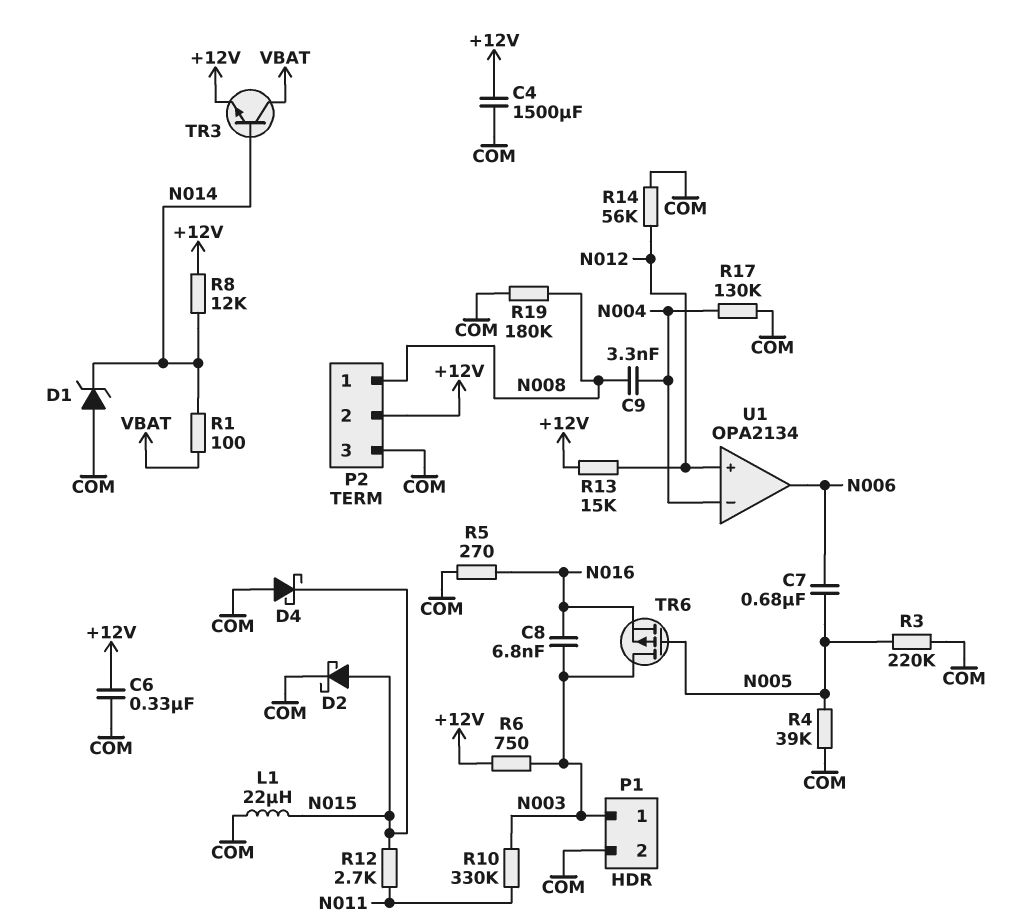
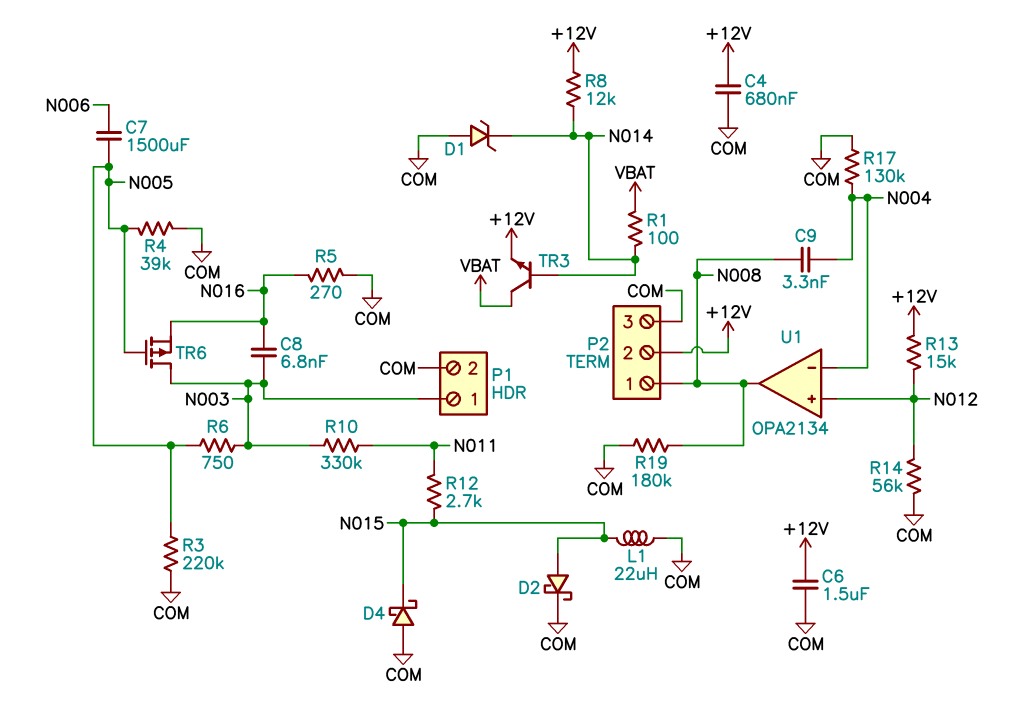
C4: 1500uF (+12V, COM) -> 680nF (+12V, COM)
C6: 330nF (+12V, COM) -> 1.5uF (+12V, COM)
C7: 680nF (N005, N006) -> 1500uF (N005, N006)
R6: 750 (+12V, N003) -> 750 (N003, N005)
U1 pin out: N006 -> N008

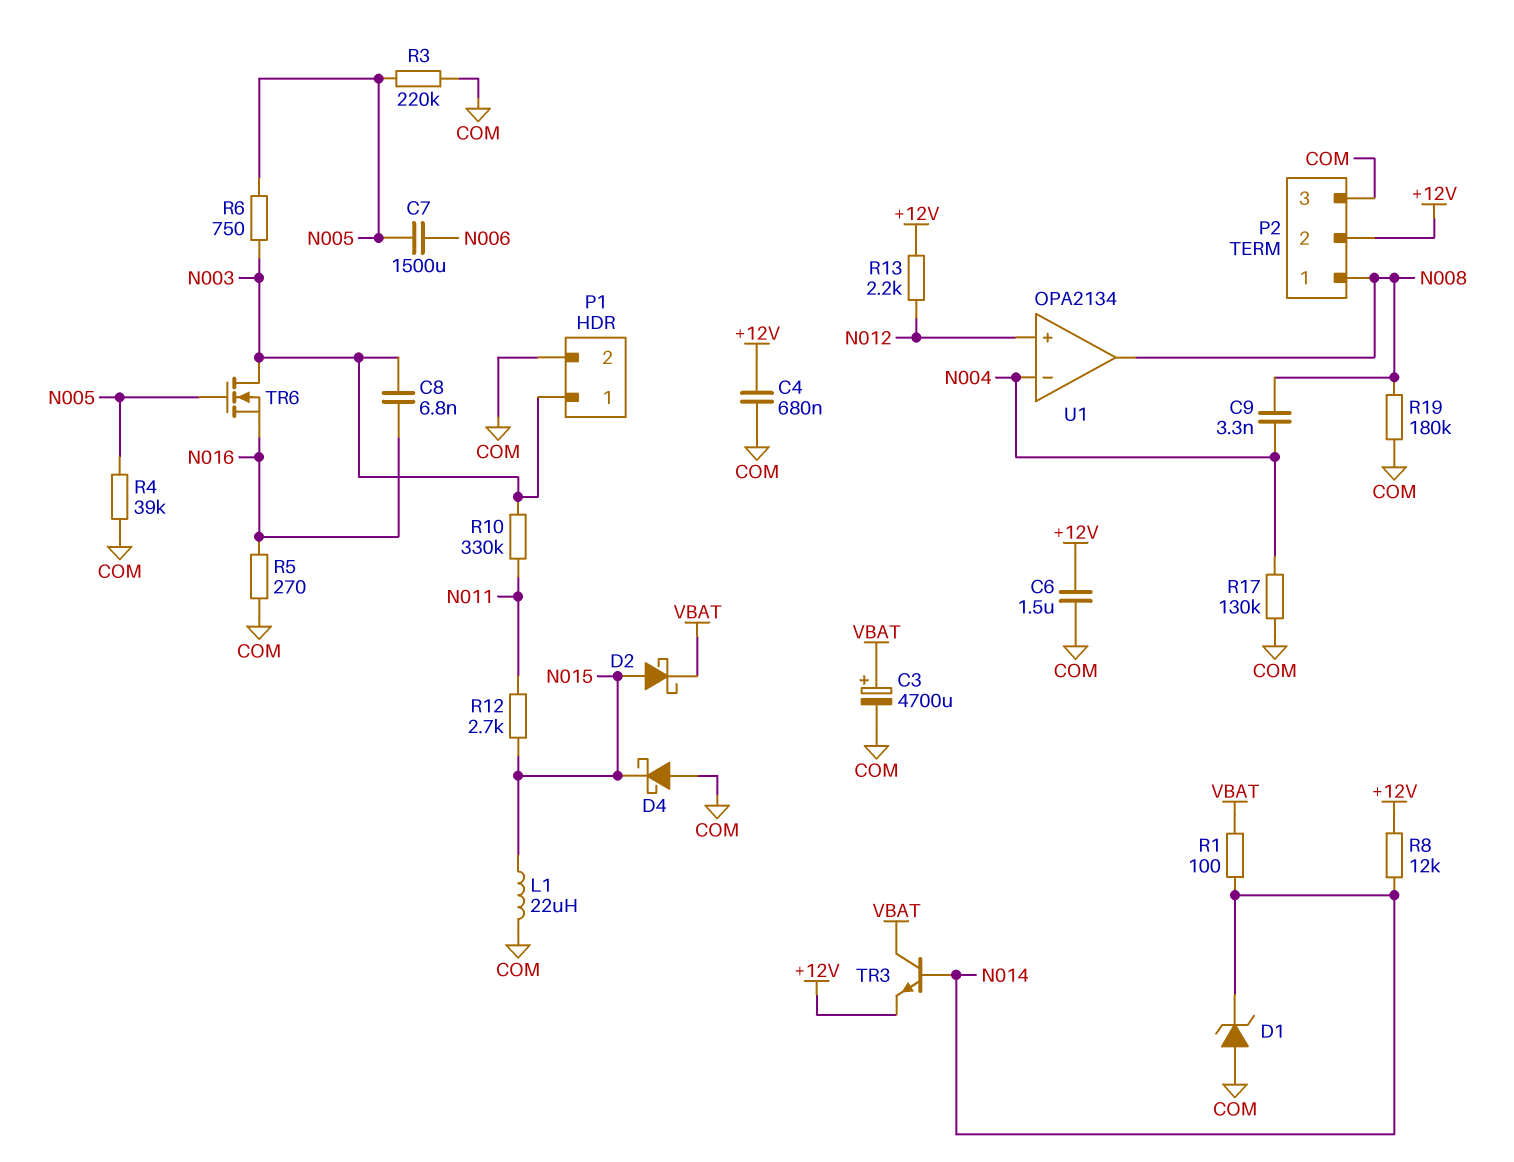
C3: none -> 4700uF (plus VBAT, minus COM)
D2: schottky (A N015, K COM) -> schottky (A N015, K VBAT)
R13: 15k (+12V, N012) -> 2.2k (+12V, N012)
R14: 56k (COM, N012) -> none
TR6: PMOS (G N005, D N003, S N016) -> NMOS (G N005, D N003, S N016)

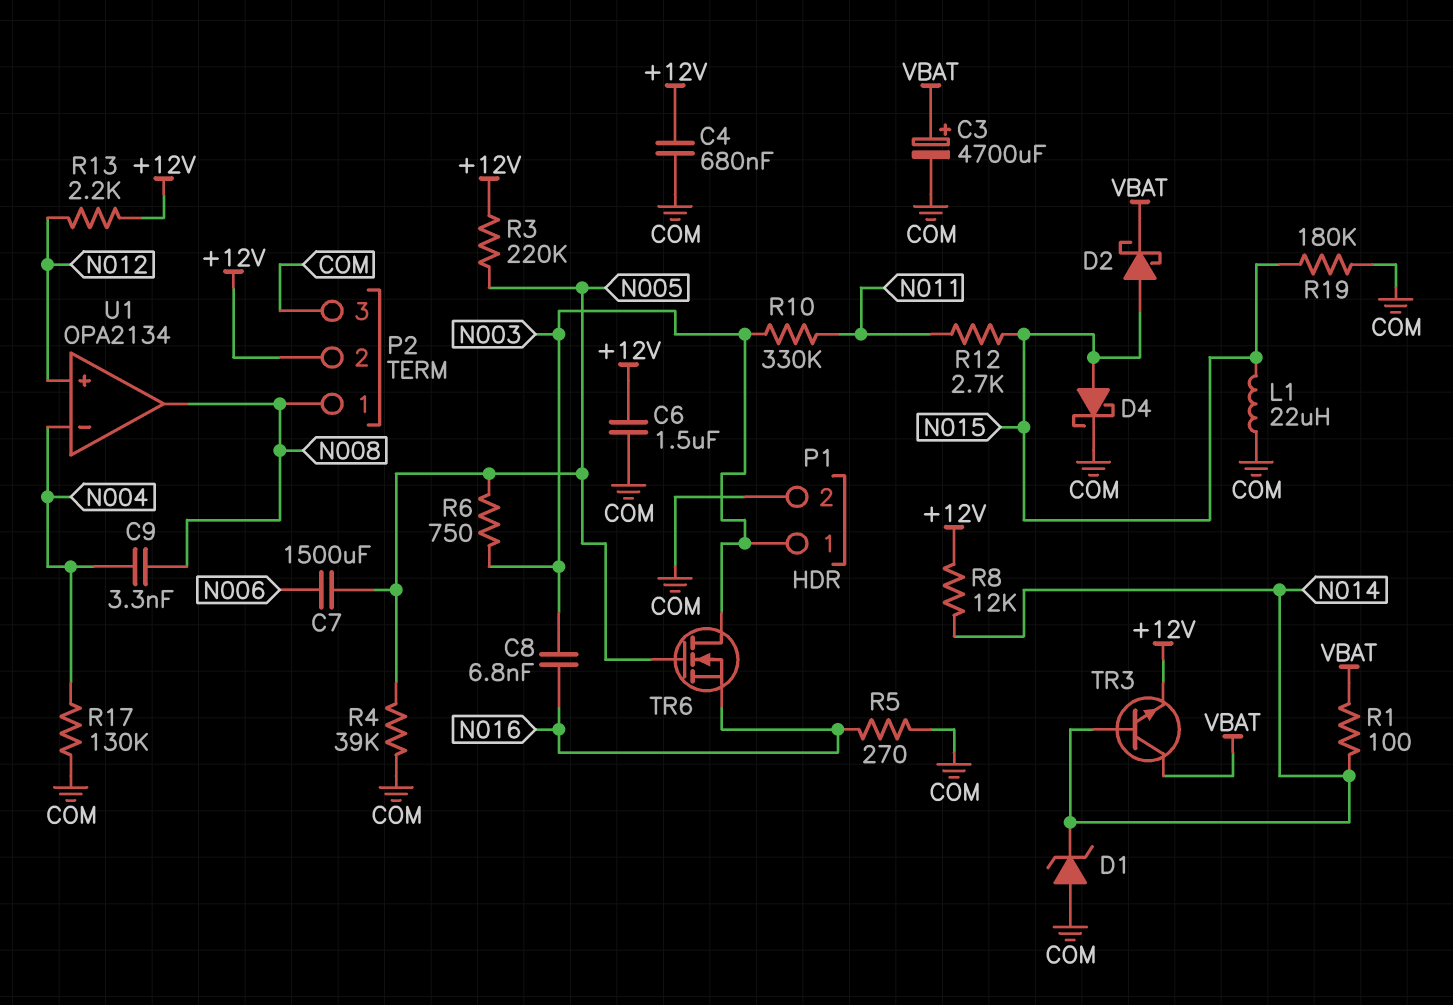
D4: schottky (A COM, K N015) -> schottky (A N015, K COM)
R3: 220k (COM, N005) -> 220k (+12V, N005)
R19: 180k (COM, N008) -> 180k (COM, N015)

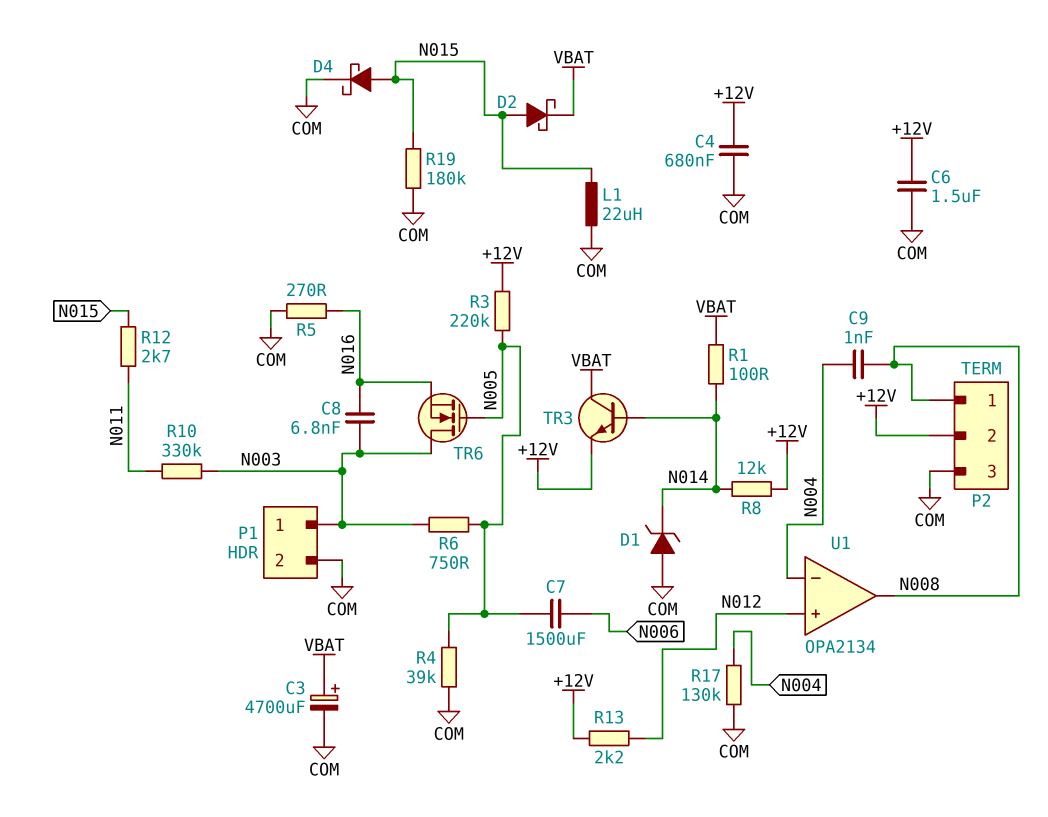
C9: 3.3nF (N004, N008) -> 1nF (N004, N008)

